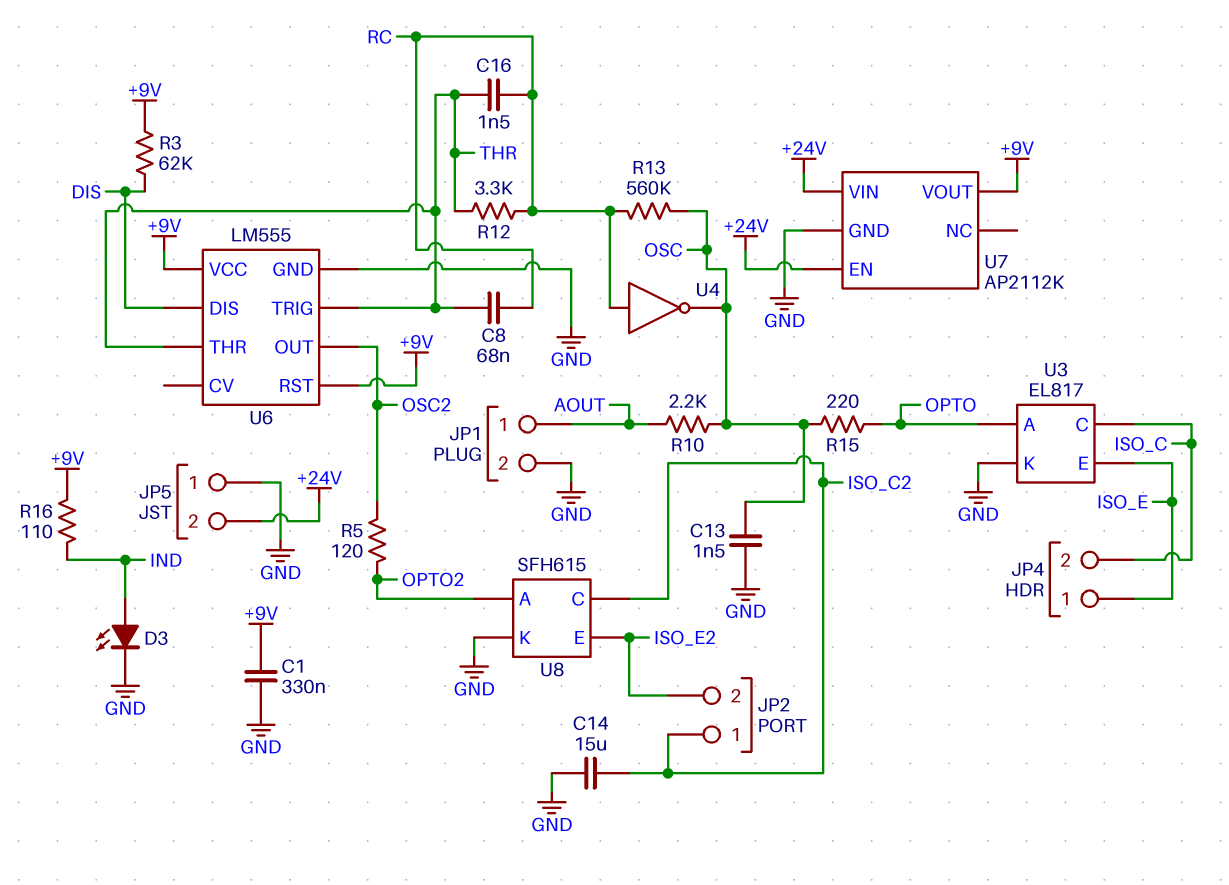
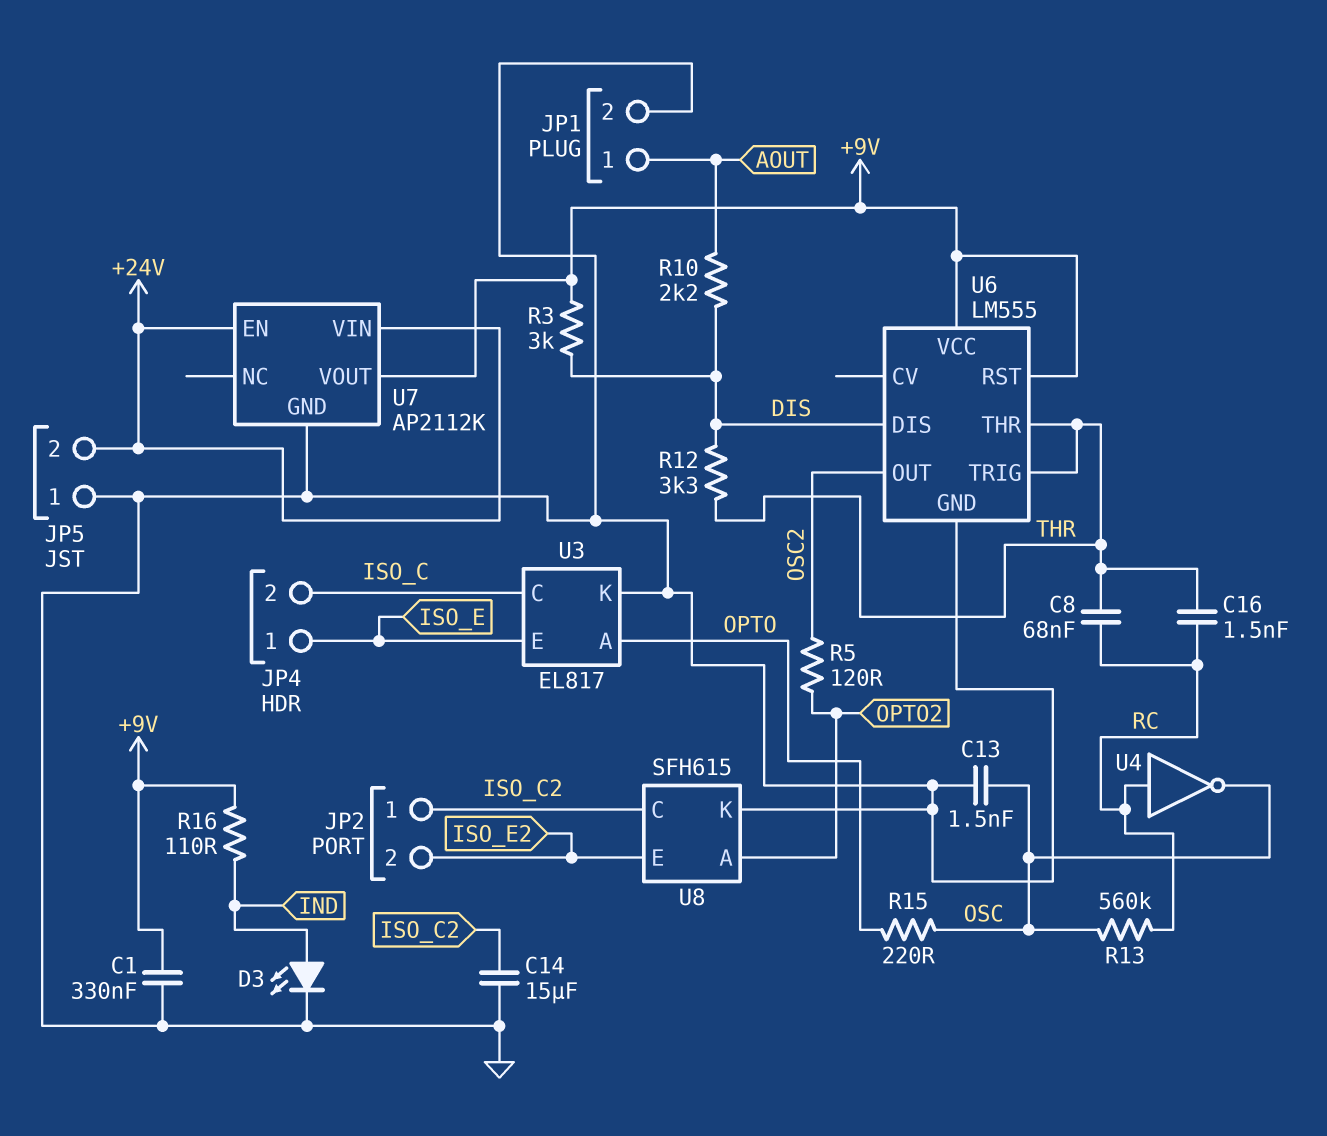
R3: 62k (+9V, DIS) -> 3k (+9V, DIS)
R10: 2.2k (AOUT, OSC) -> 2.2k (AOUT, DIS)
R12: 3.3k (RC, THR) -> 3.3k (DIS, THR)

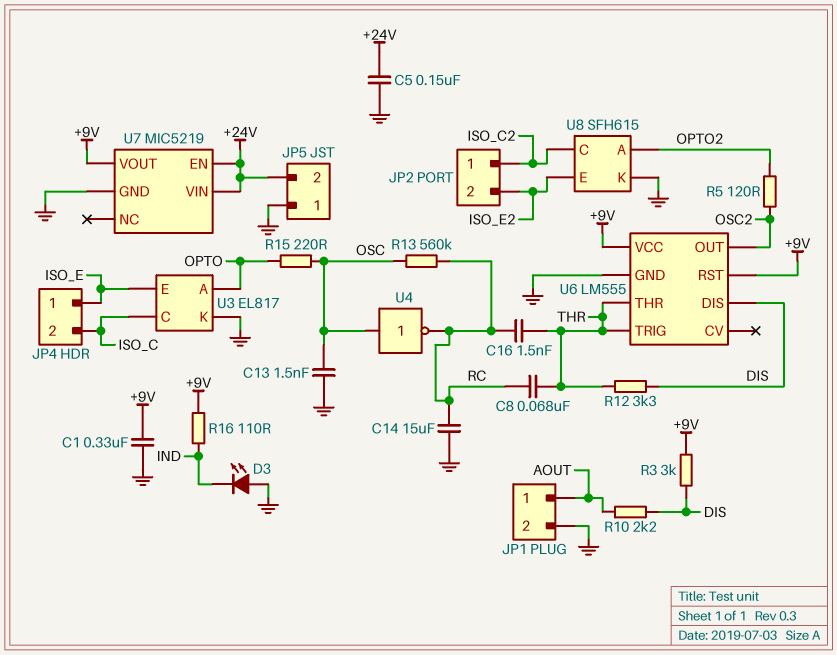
C5: none -> 150nF (+24V, GND)
C14: 15uF (GND, ISO_C2) -> 15uF (GND, RC)
D3: LED (A IND, K GND) -> LED (A GND, K IND)
U4: NOT (in RC, out OSC) -> NOT (in OSC, out RC)
U7: AP2112K -> MIC5219

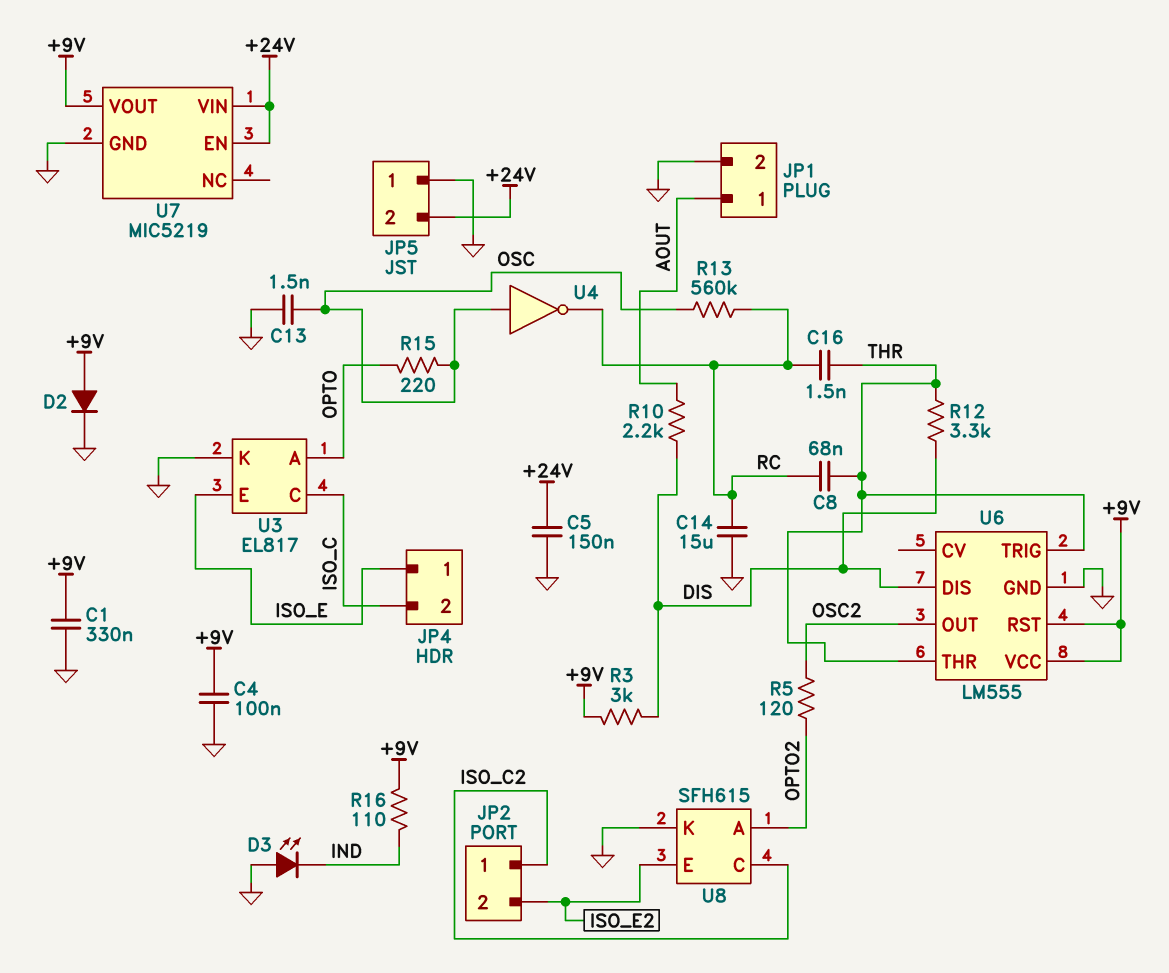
C4: none -> 100nF (+9V, GND)
D2: none -> diode (A +9V, K GND)

